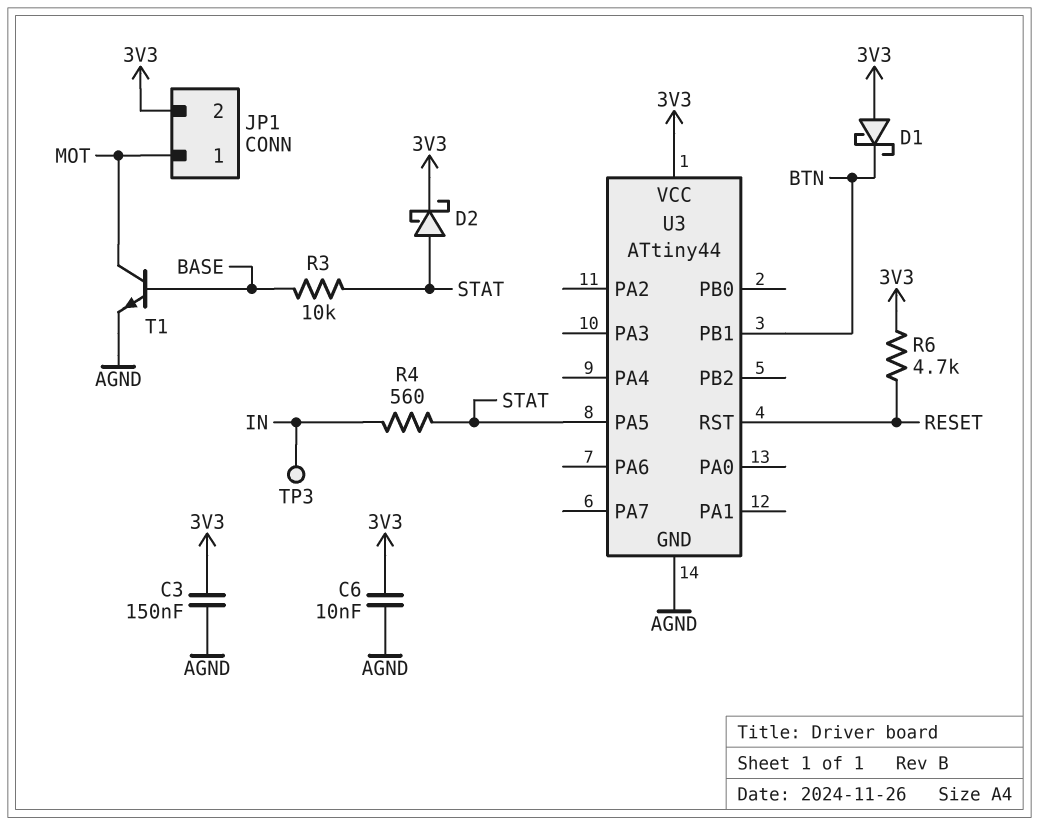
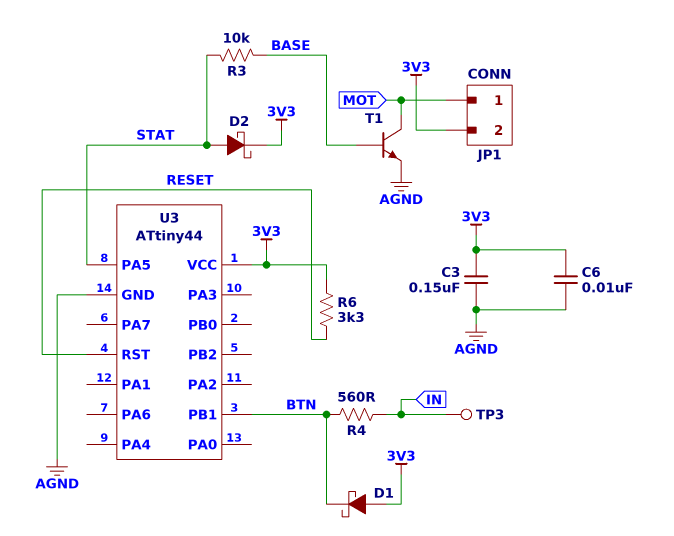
R4: 560 (IN, STAT) -> 560 (BTN, IN)
R6: 4.7k (3V3, RESET) -> 3.3k (3V3, RESET)

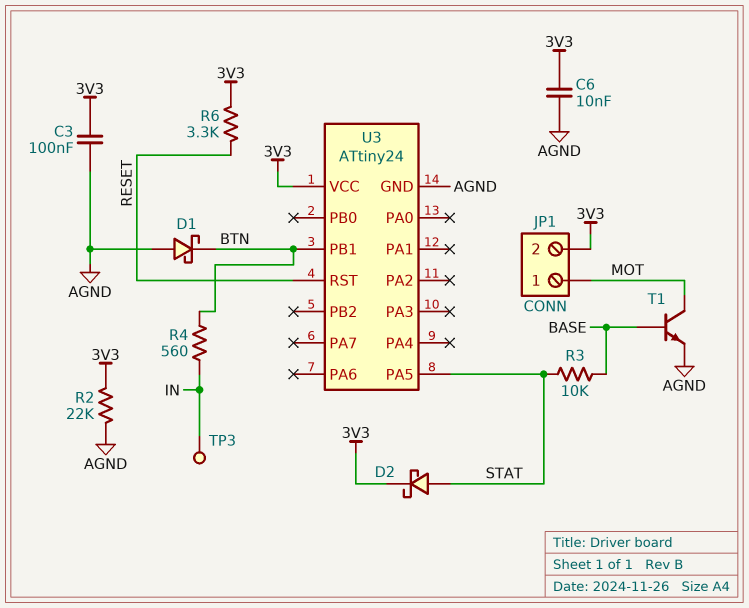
C3: 150nF (3V3, AGND) -> 100nF (3V3, AGND)
D1: schottky (A 3V3, K BTN) -> schottky (A AGND, K BTN)
R2: none -> 22k (3V3, AGND)
U3: ATtiny44 -> ATtiny24

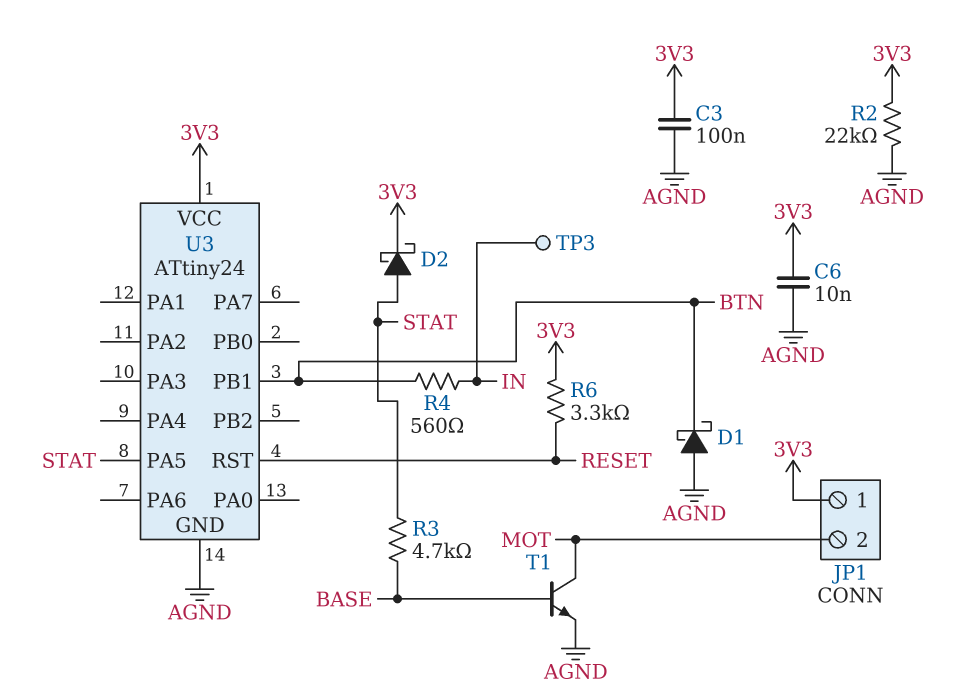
JP1 pin 1: MOT -> 3V3
JP1 pin 2: 3V3 -> MOT
R3: 10k (BASE, STAT) -> 4.7k (BASE, STAT)

